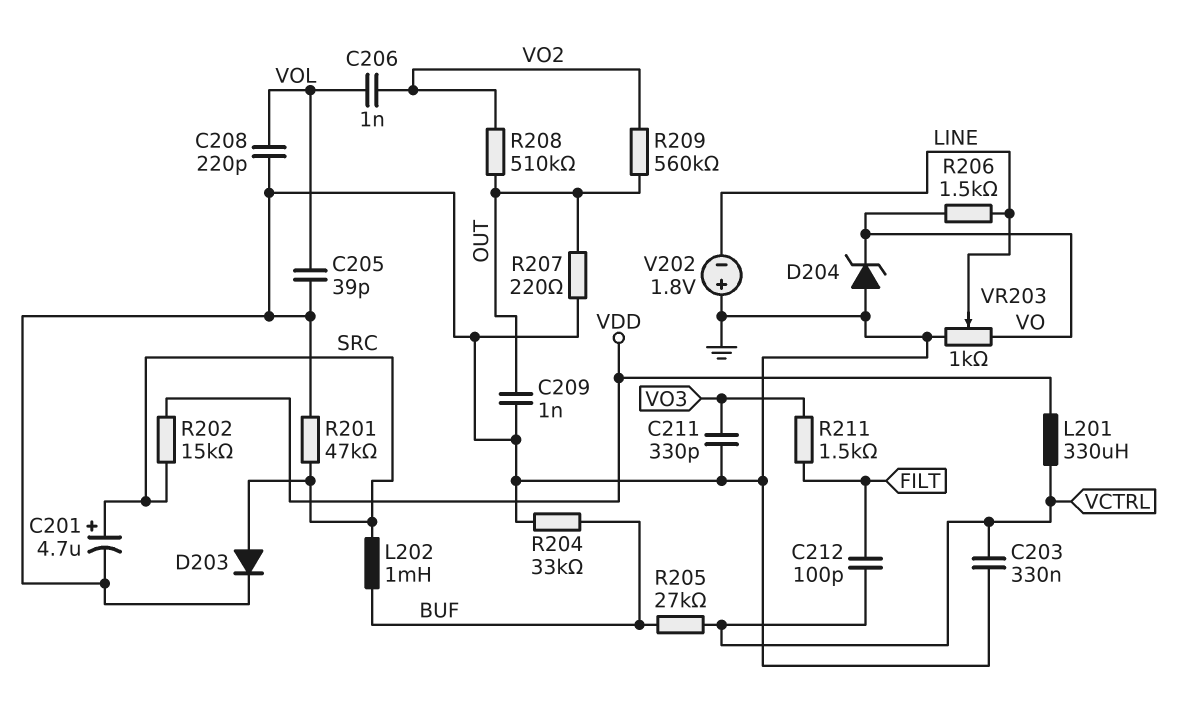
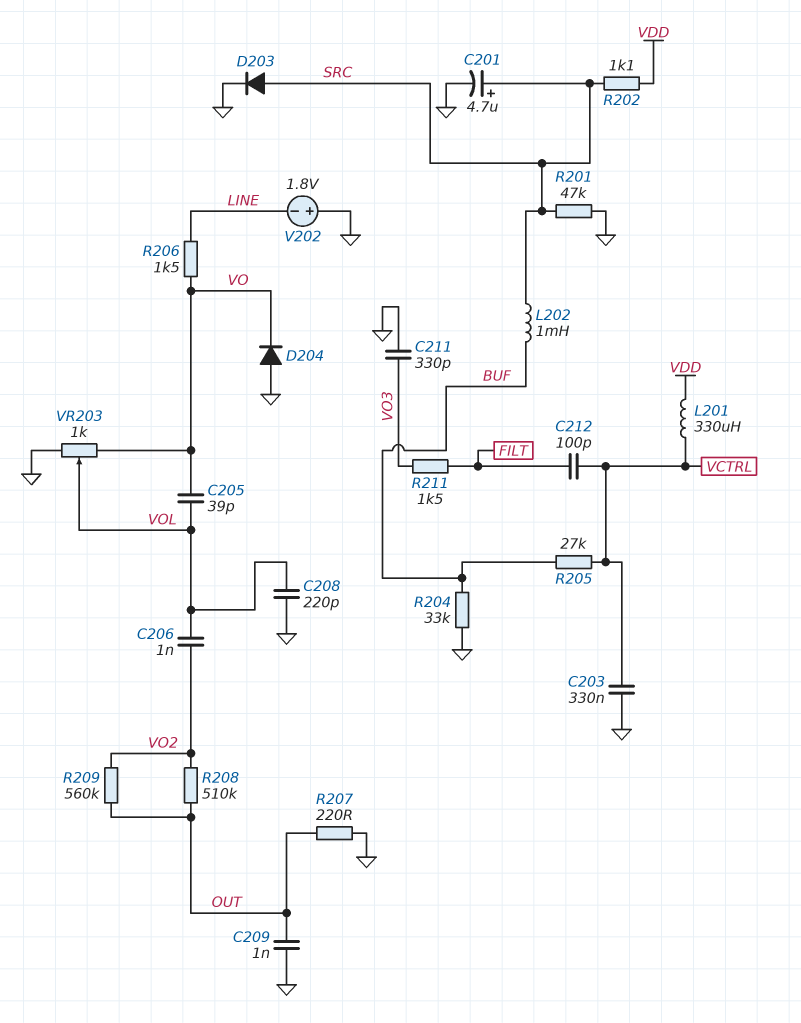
C205: 39pF (GND, VOL) -> 39pF (VO, VOL)
D204: zener (A GND, K VO) -> diode (A GND, K VO)
R202: 15k (SRC, VDD) -> 1.1k (SRC, VDD)
VR203: 1k (GND, VO, wiper LINE) -> 1k (GND, VO, wiper VOL)

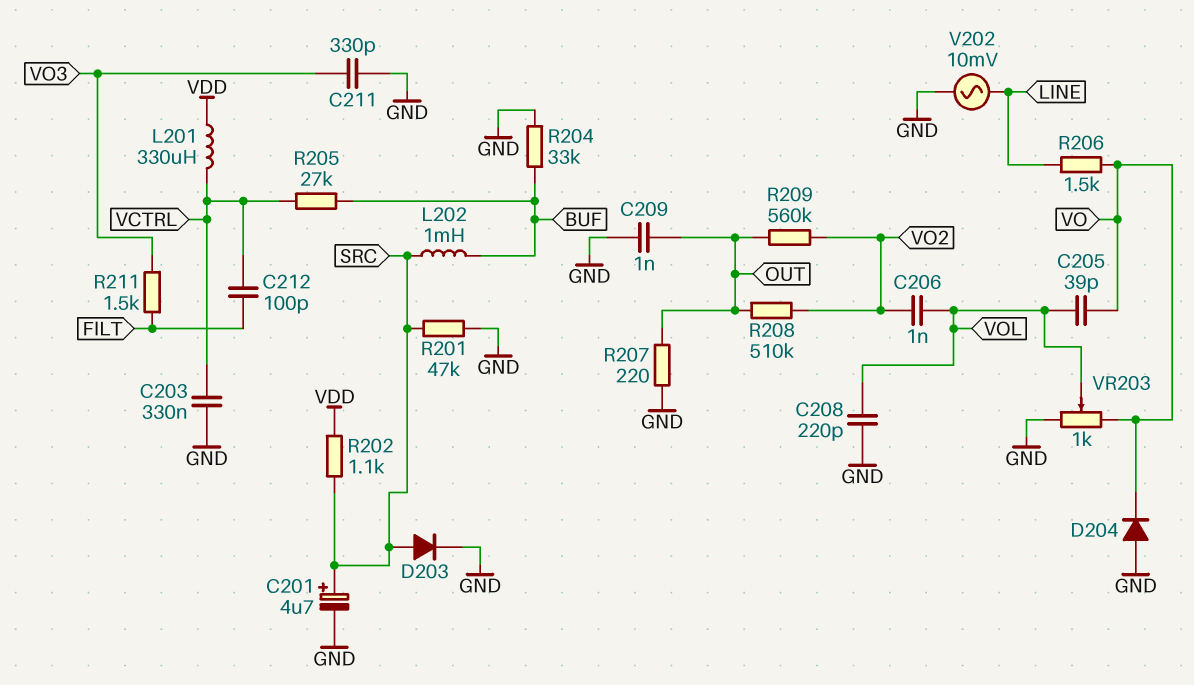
V202: 1.8V (plus GND, minus LINE) -> AC 10mV (GND, LINE)

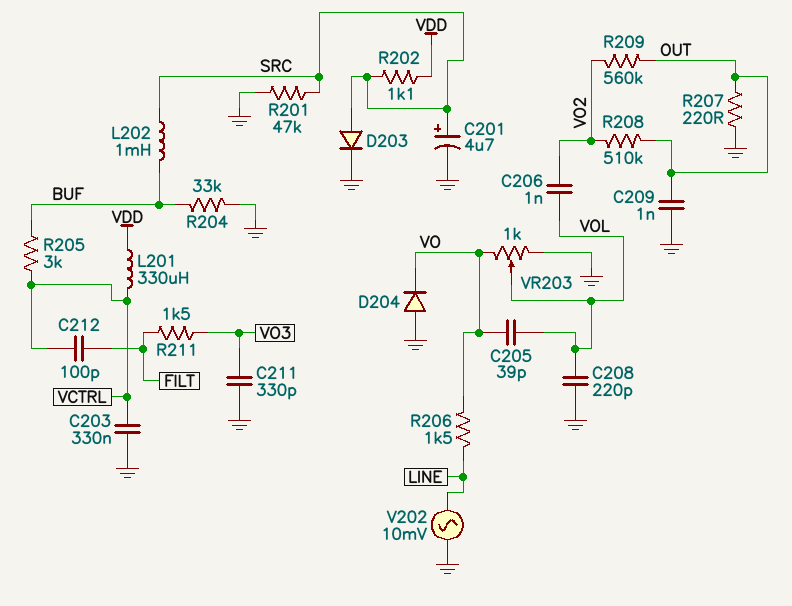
R205: 27k (BUF, VCTRL) -> 3k (BUF, VCTRL)

